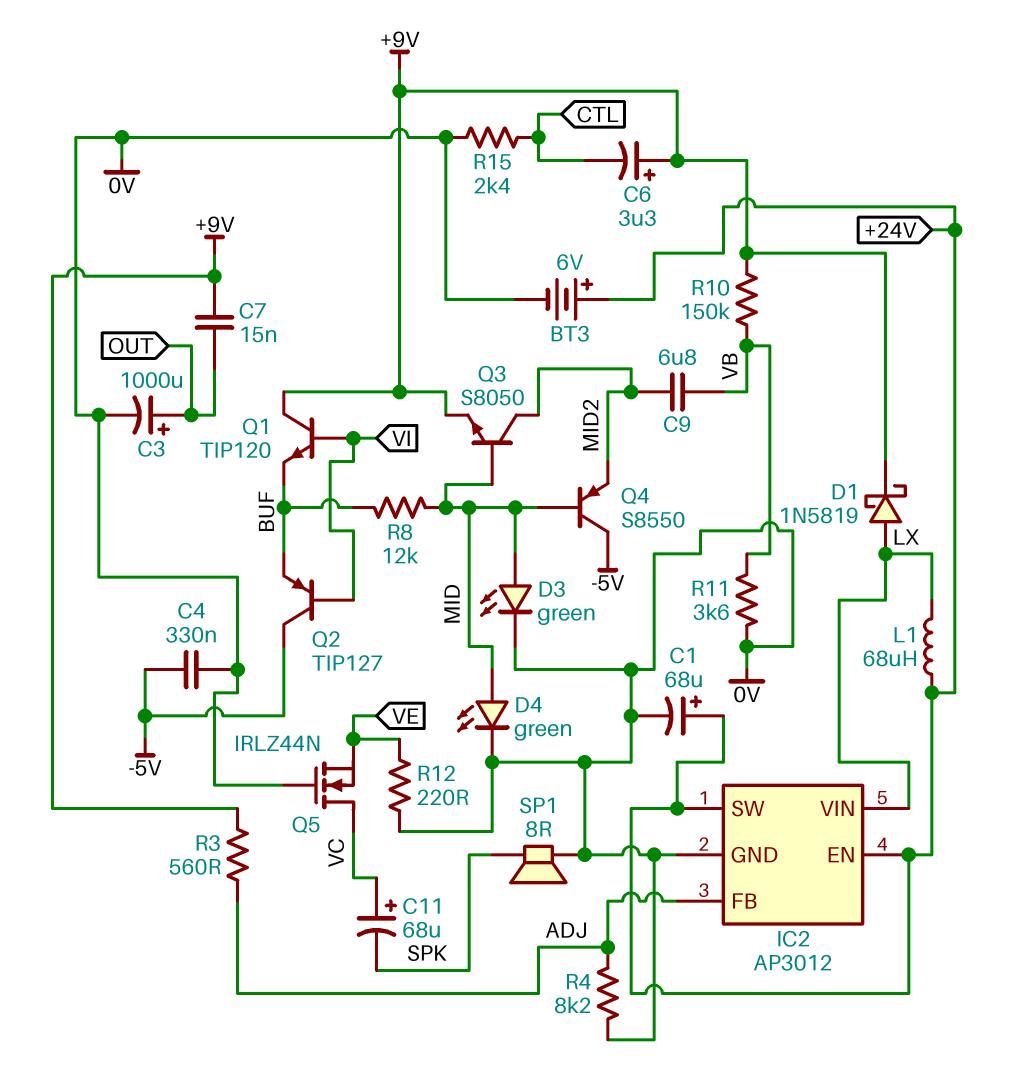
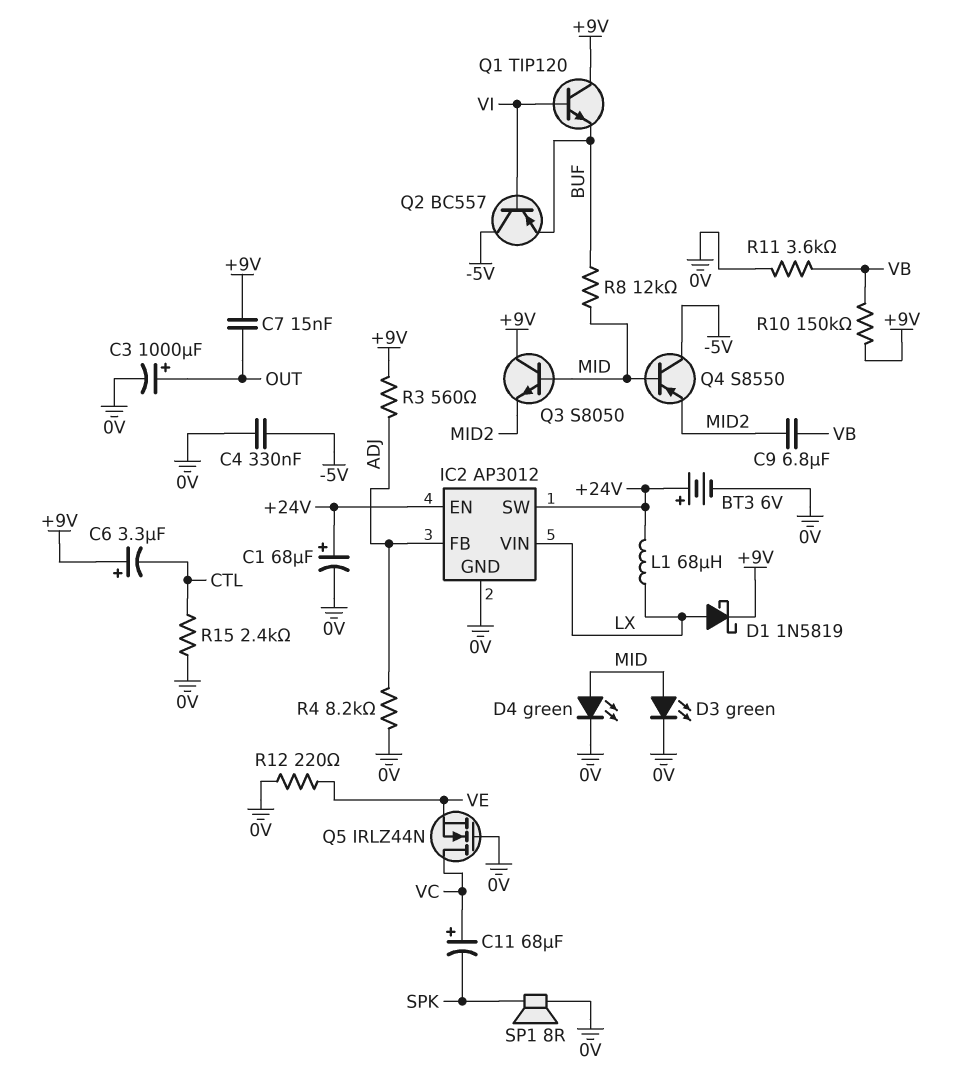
Q2: PNP TIP127 (B VI, C -5V, E BUF) -> PNP BC557 (B VI, C -5V, E BUF)
Q3: NPN S8050 (B MID, C MID2, E +9V) -> NPN S8050 (B MID, C +9V, E MID2)

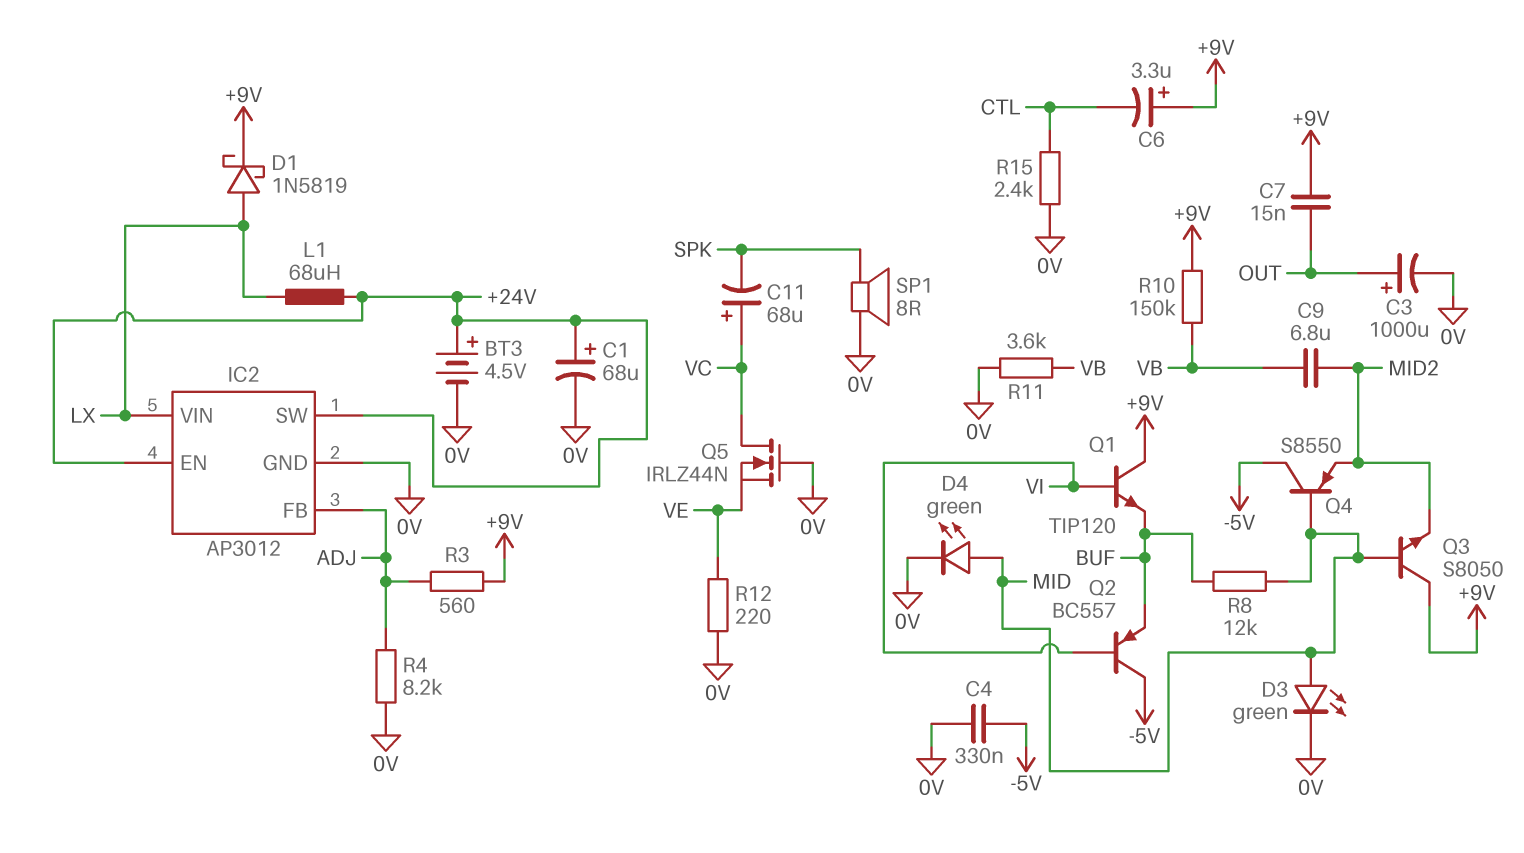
BT3: 6V (plus +24V, minus 0V) -> 4.5V (plus +24V, minus 0V)

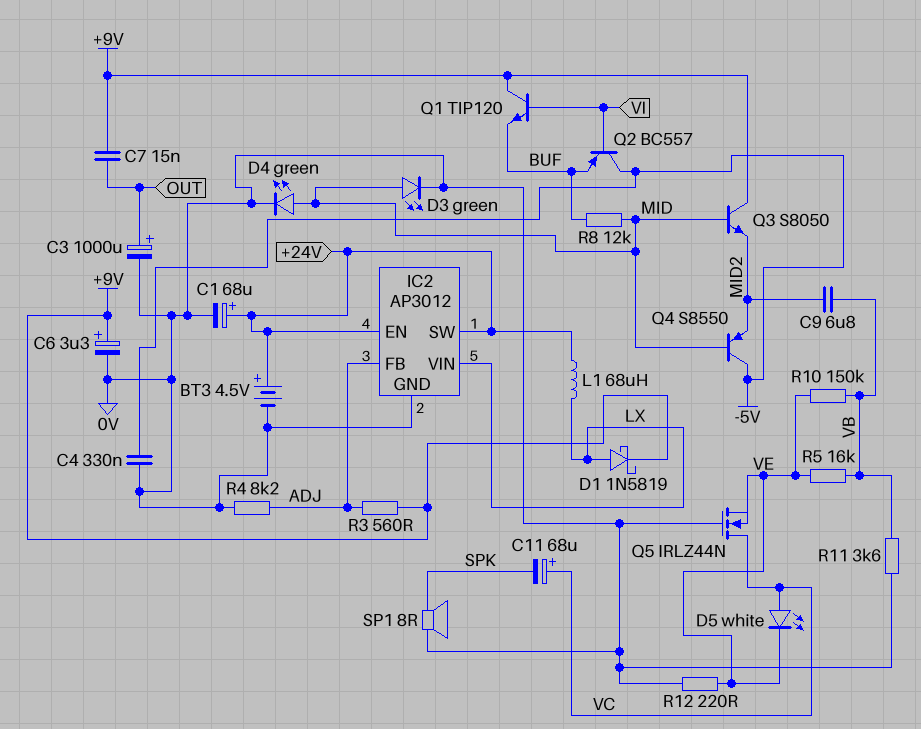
C6: 3.3uF (plus +9V, minus CTL) -> 3.3uF (plus +9V, minus 0V)
D5: none -> LED white (A VC, K VE)
R5: none -> 16k (VB, VE)
R10: 150k (+9V, VB) -> 150k (VB, VE)
R15: 2.4k (0V, CTL) -> none

